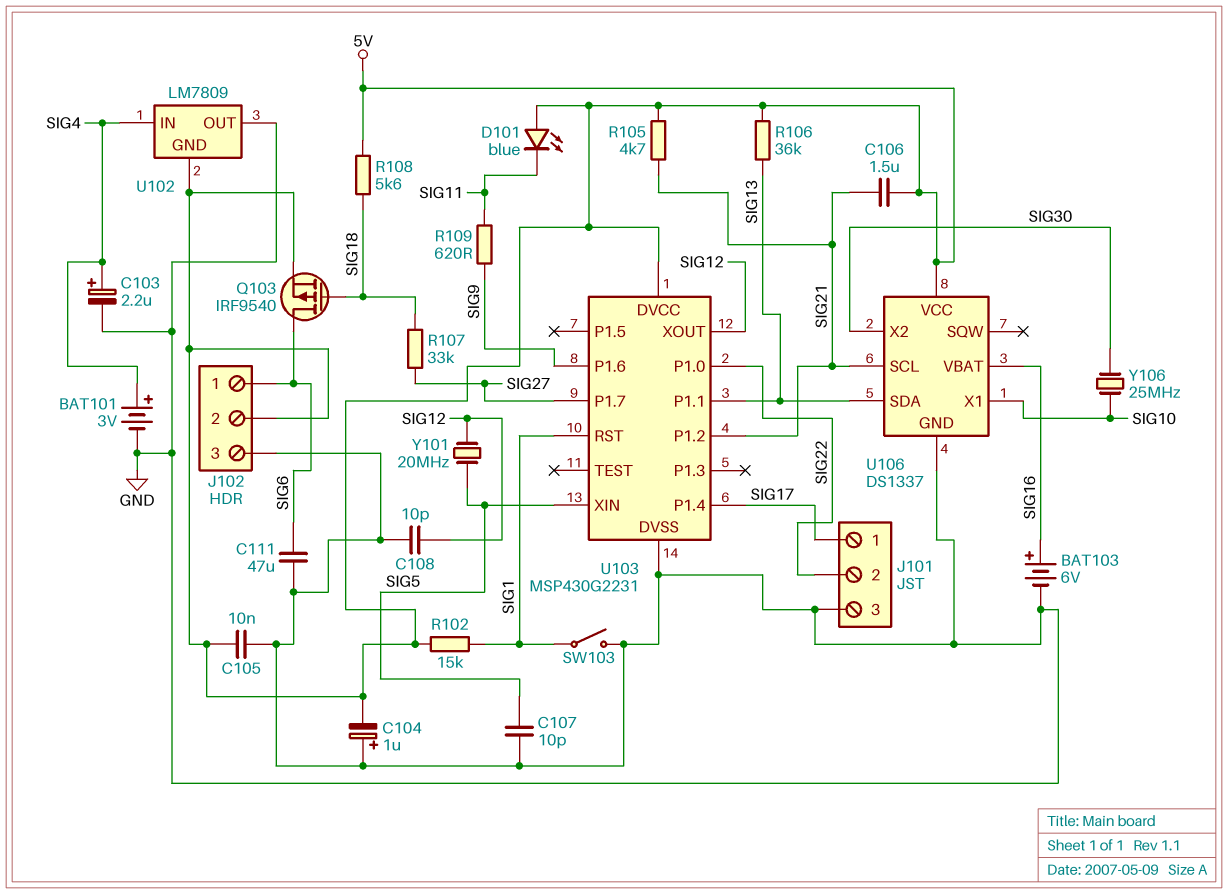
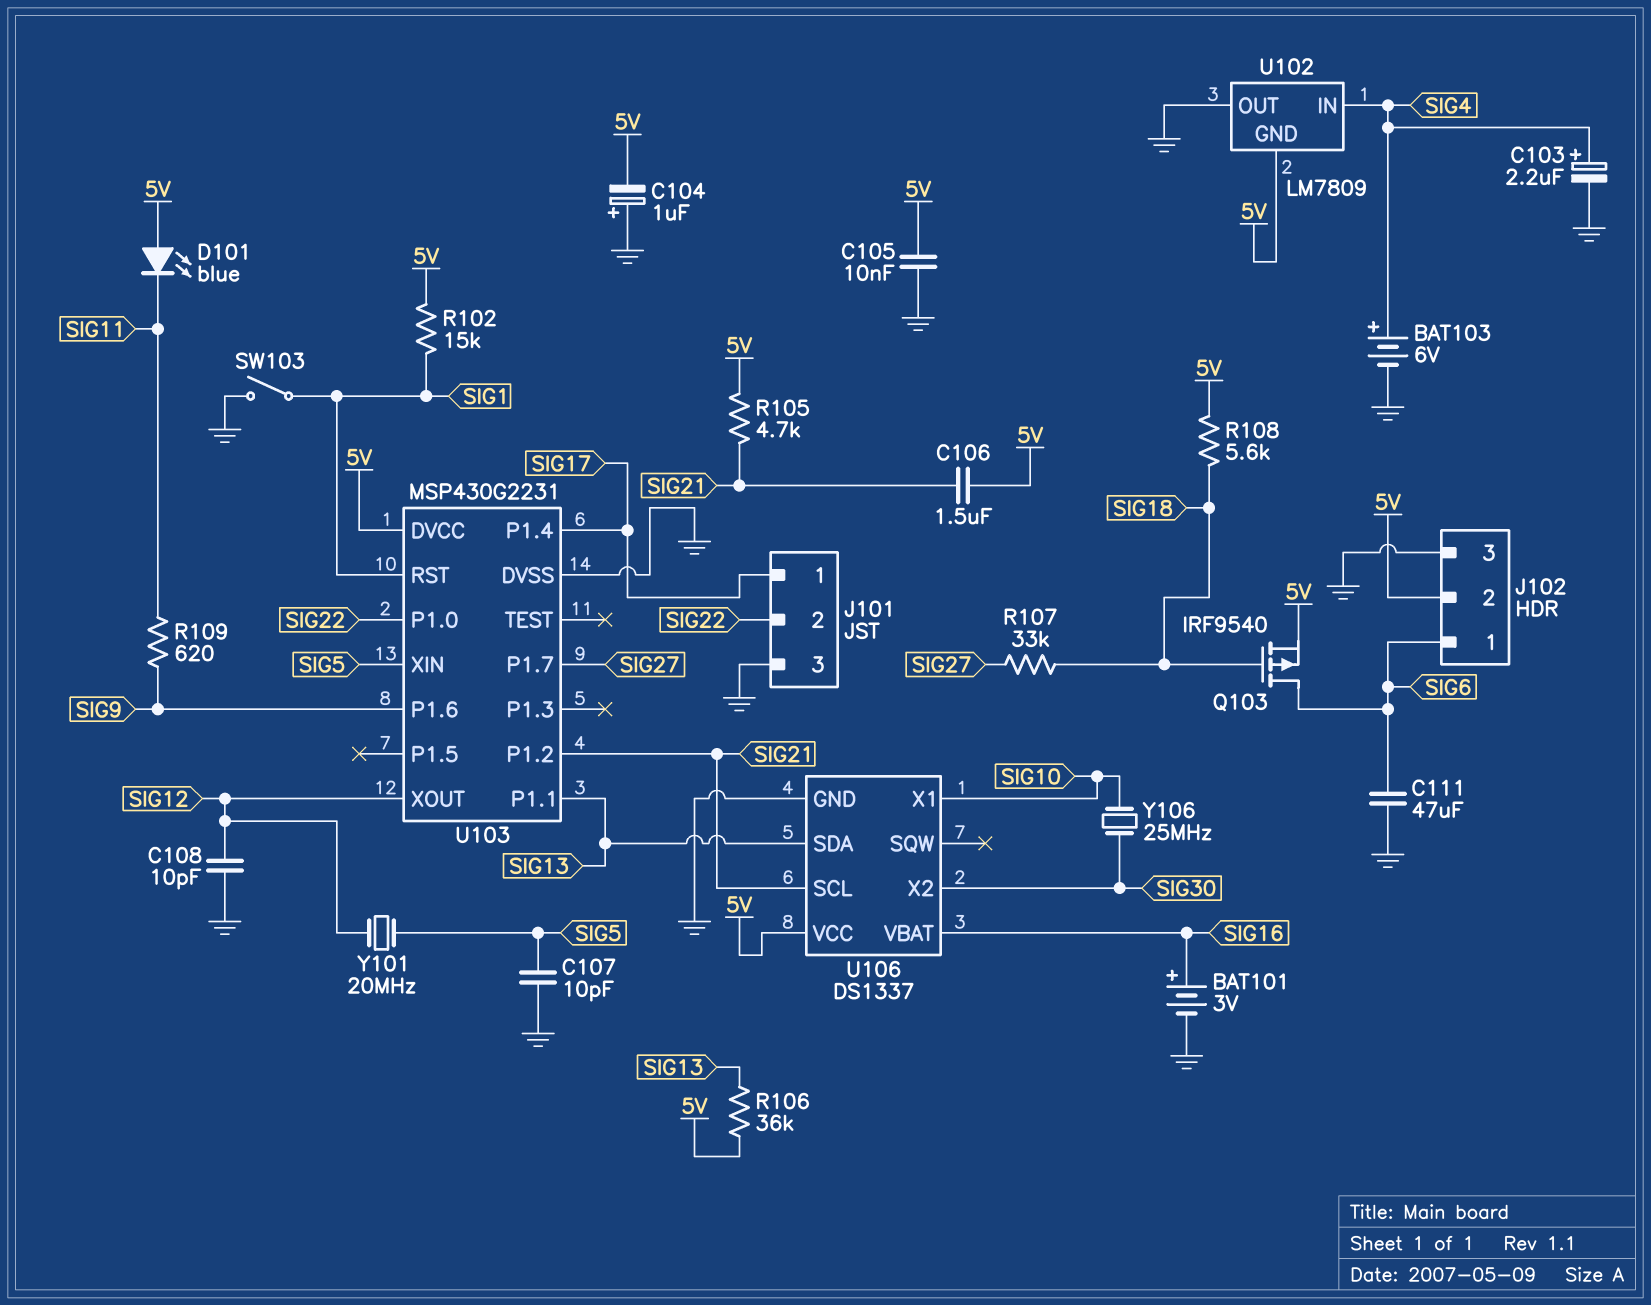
BAT101: 3V (plus SIG4, minus GND) -> 3V (plus SIG16, minus GND)
BAT103: 6V (plus SIG16, minus GND) -> 6V (plus SIG4, minus GND)

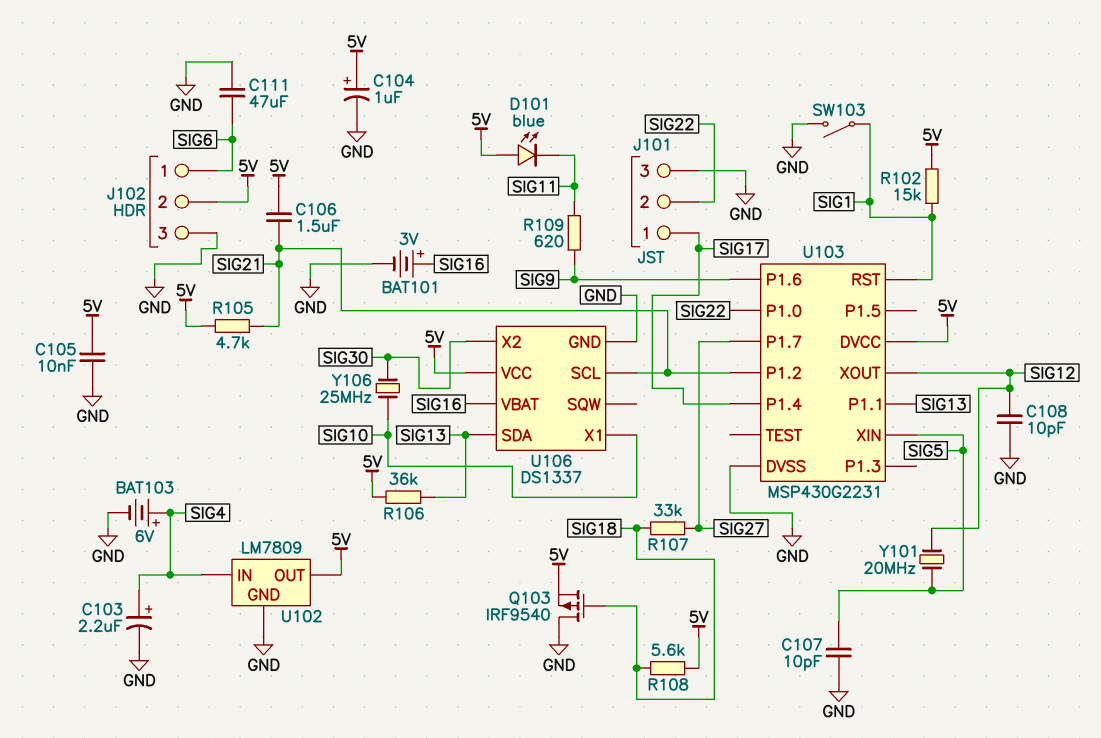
C104: 1uF (plus GND, minus 5V) -> 1uF (plus 5V, minus GND)
Q103: PMOS IRF9540 (G SIG18, D SIG6, S 5V) -> PMOS IRF9540 (G SIG18, D GND, S 5V)
U102 pin GND: 5V -> GND
U102 pin OUT: GND -> 5V

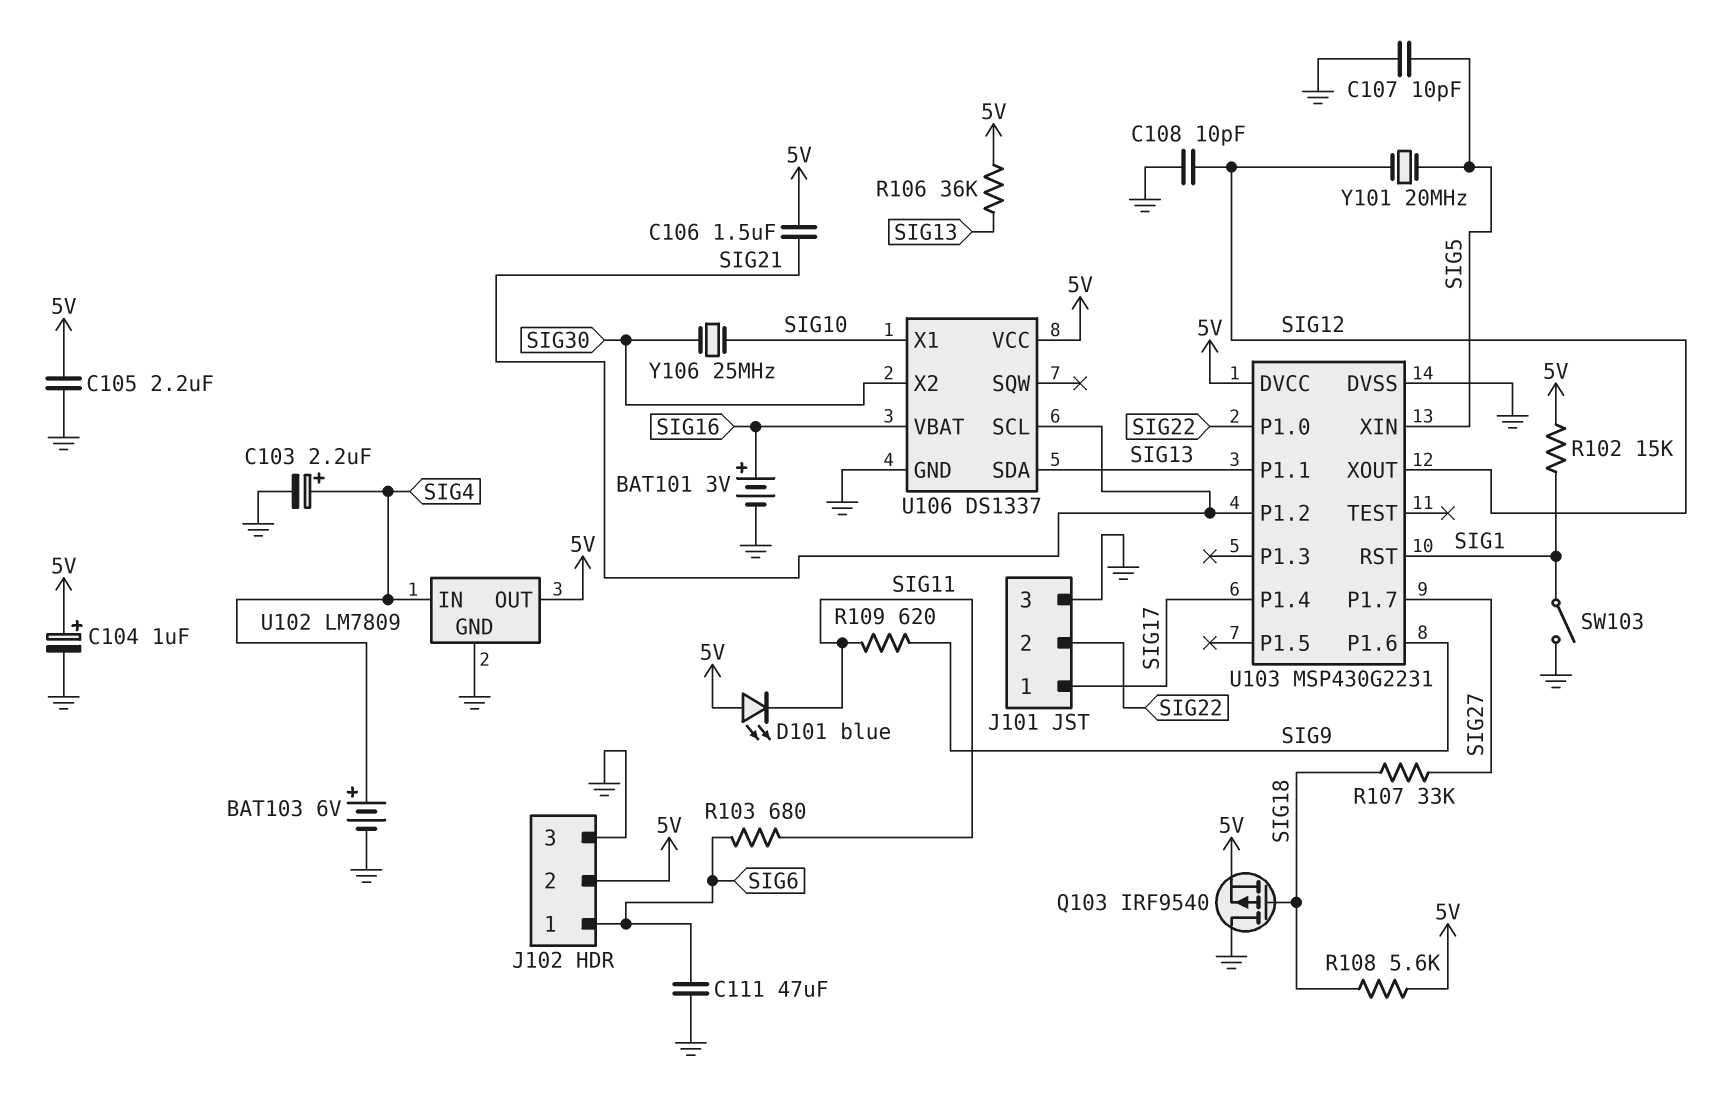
C105: 10nF (5V, GND) -> 2.2uF (5V, GND)
R103: none -> 680 (SIG6, SIG11)
R105: 4.7k (5V, SIG21) -> none

